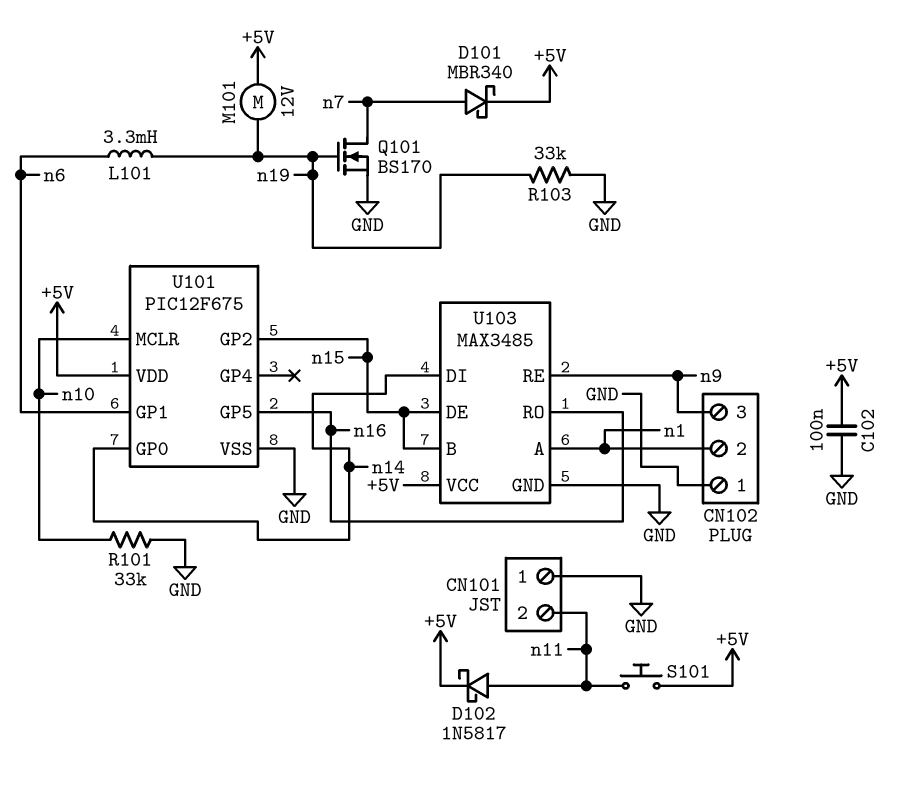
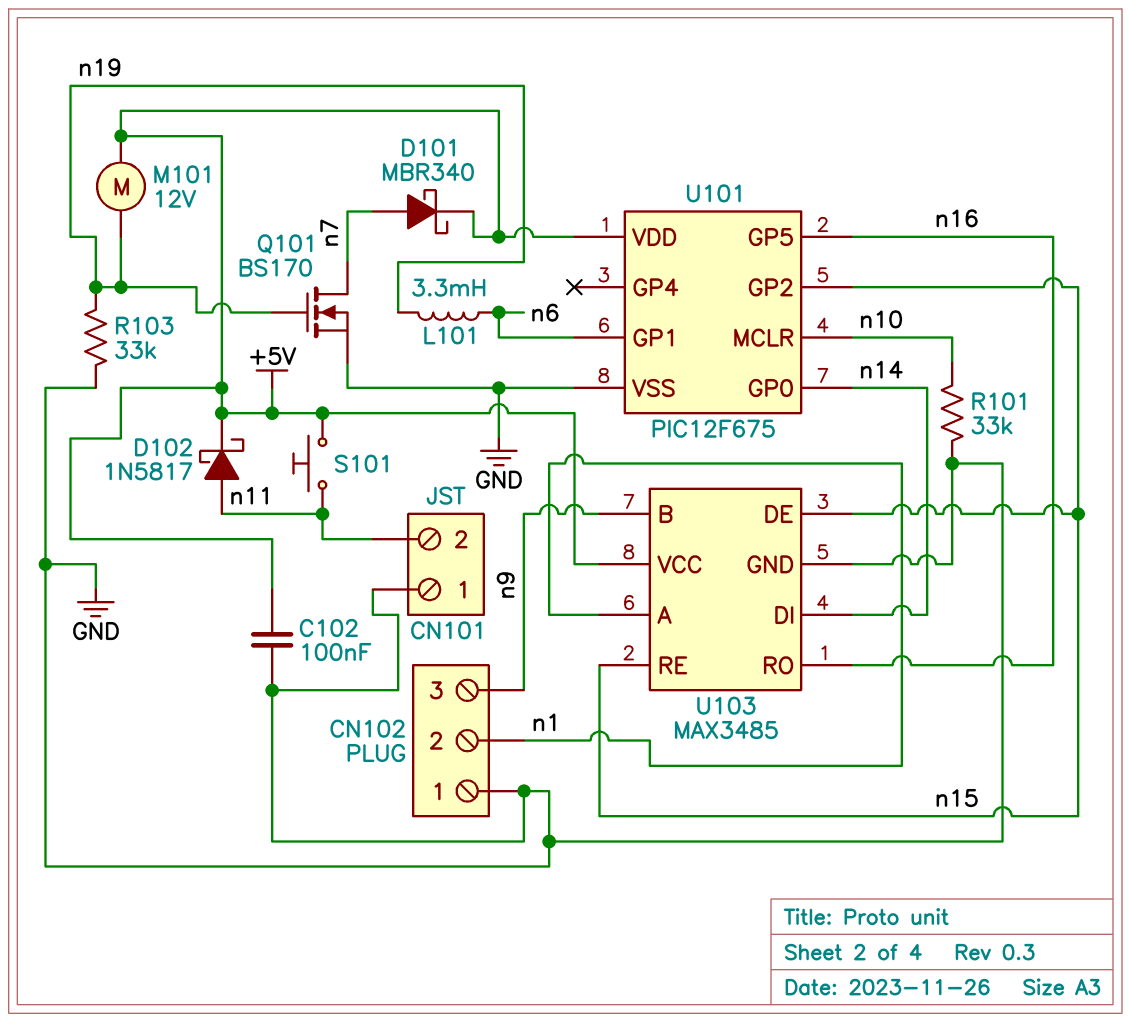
U103 pin B: n15 -> n9
U103 pin RE: n9 -> n15

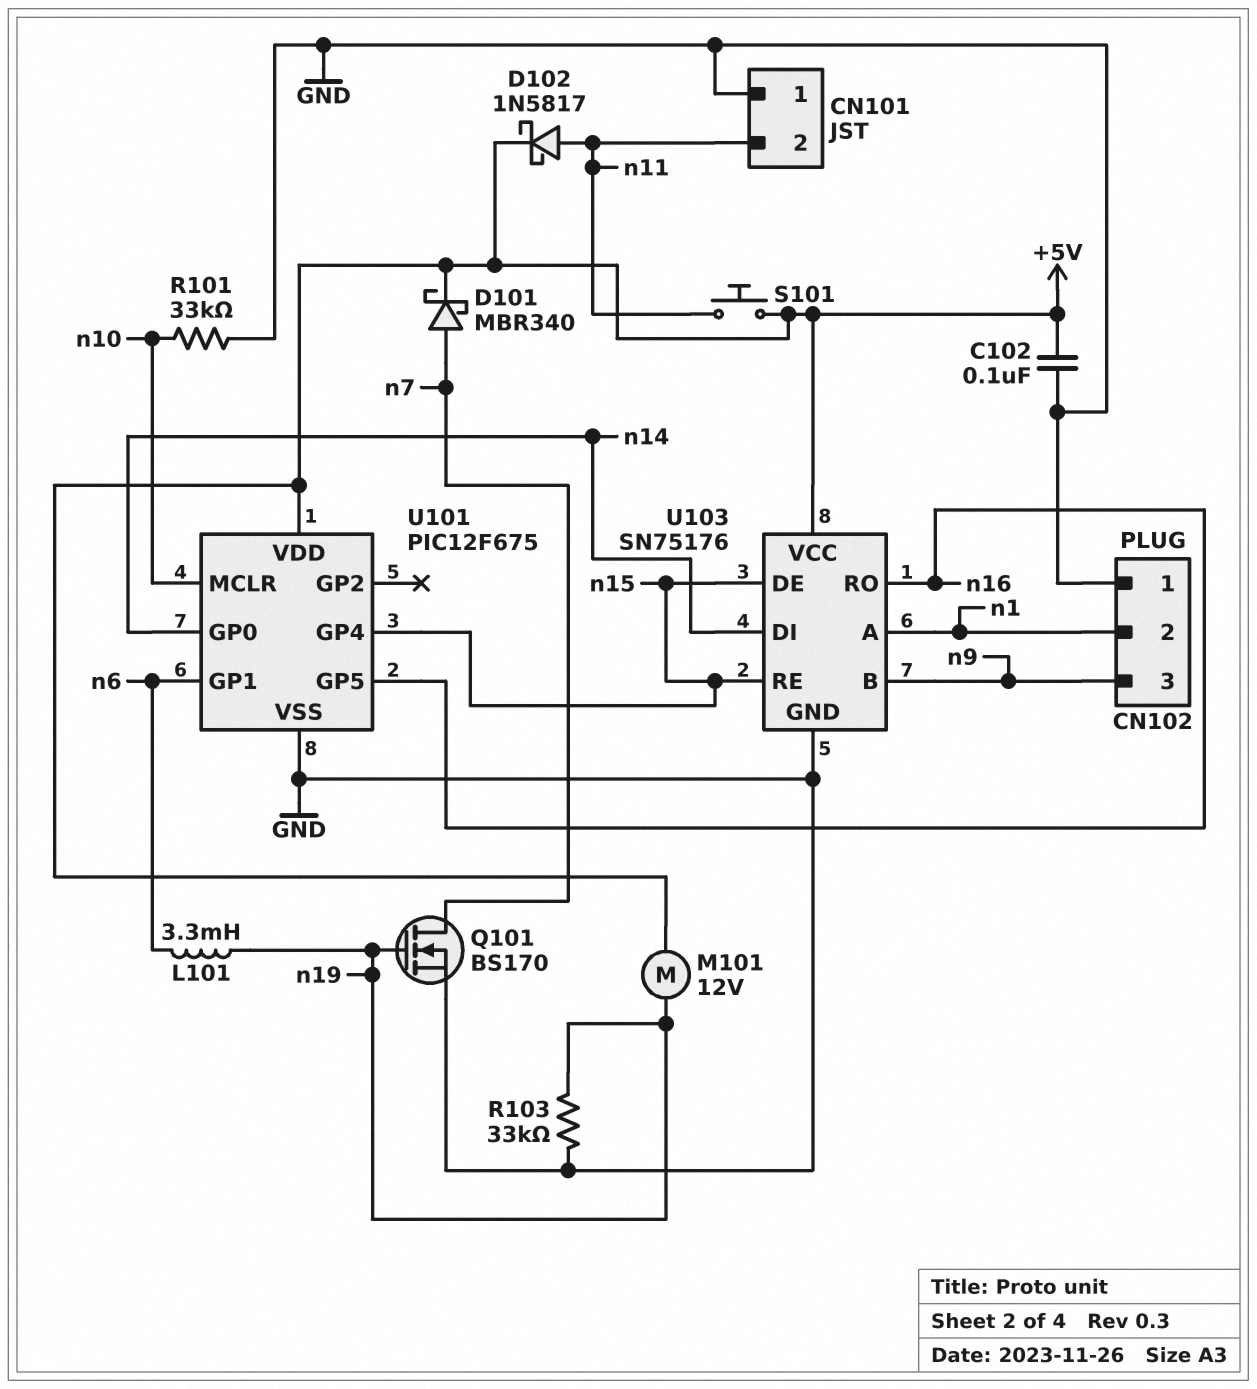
U101 pin GP2: n15 -> none
U101 pin GP4: none -> n15
U103: MAX3485 -> SN75176

